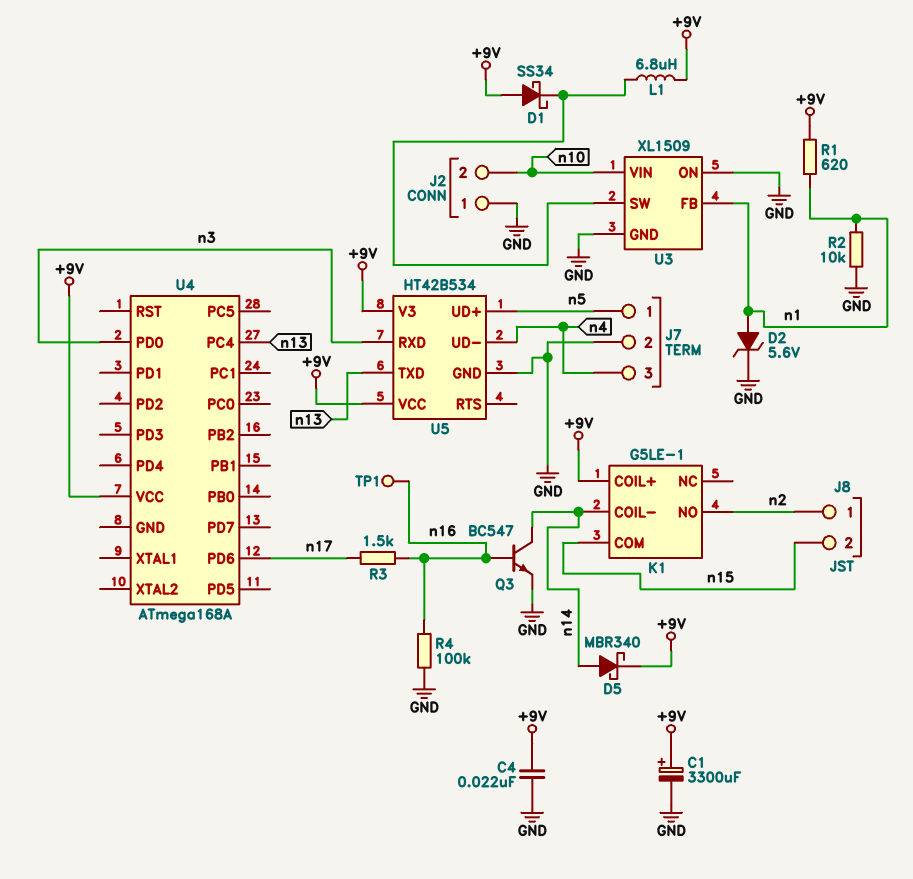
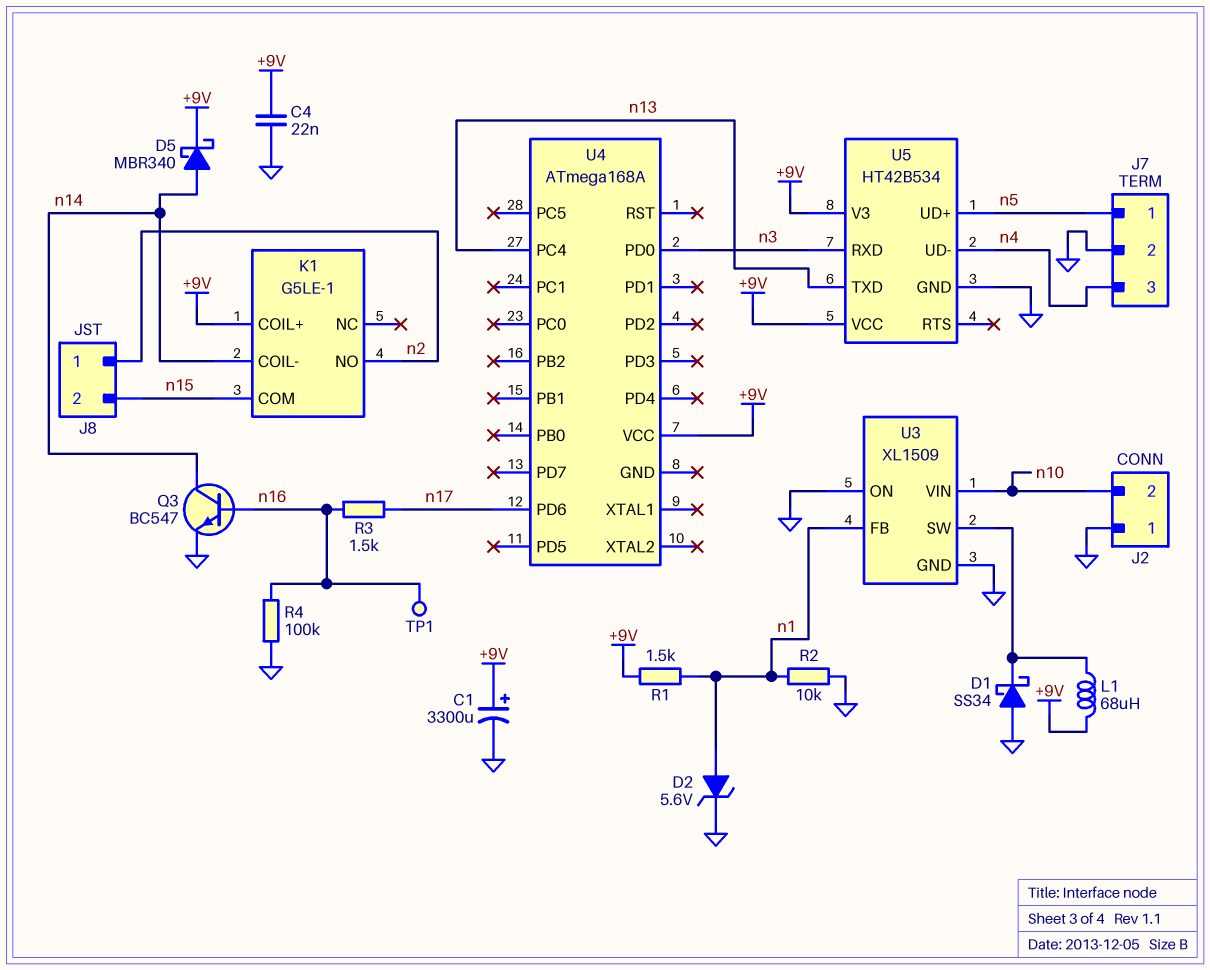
D1: schottky SS34 (A +9V, K U3/SW) -> schottky SS34 (A GND, K U3/SW)
L1: 6.8uH (+9V, U3/SW) -> 68uH (+9V, U3/SW)
R1: 620 (+9V, n1) -> 1.5k (+9V, n1)

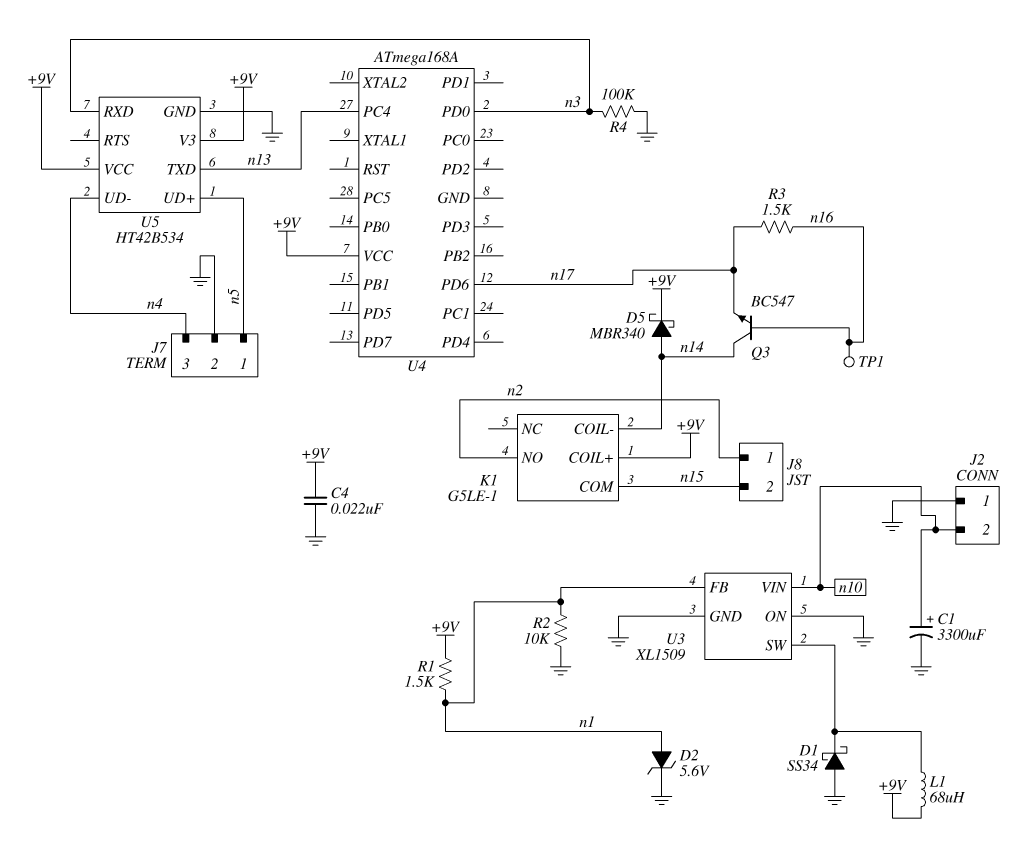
C1: 3300uF (plus +9V, minus GND) -> 3300uF (plus n10, minus GND)
Q3: NPN BC547 (B n16, C n14, E GND) -> NPN BC547 (B n16, C n14, E n17)
R4: 100k (GND, n16) -> 100k (GND, n3)

